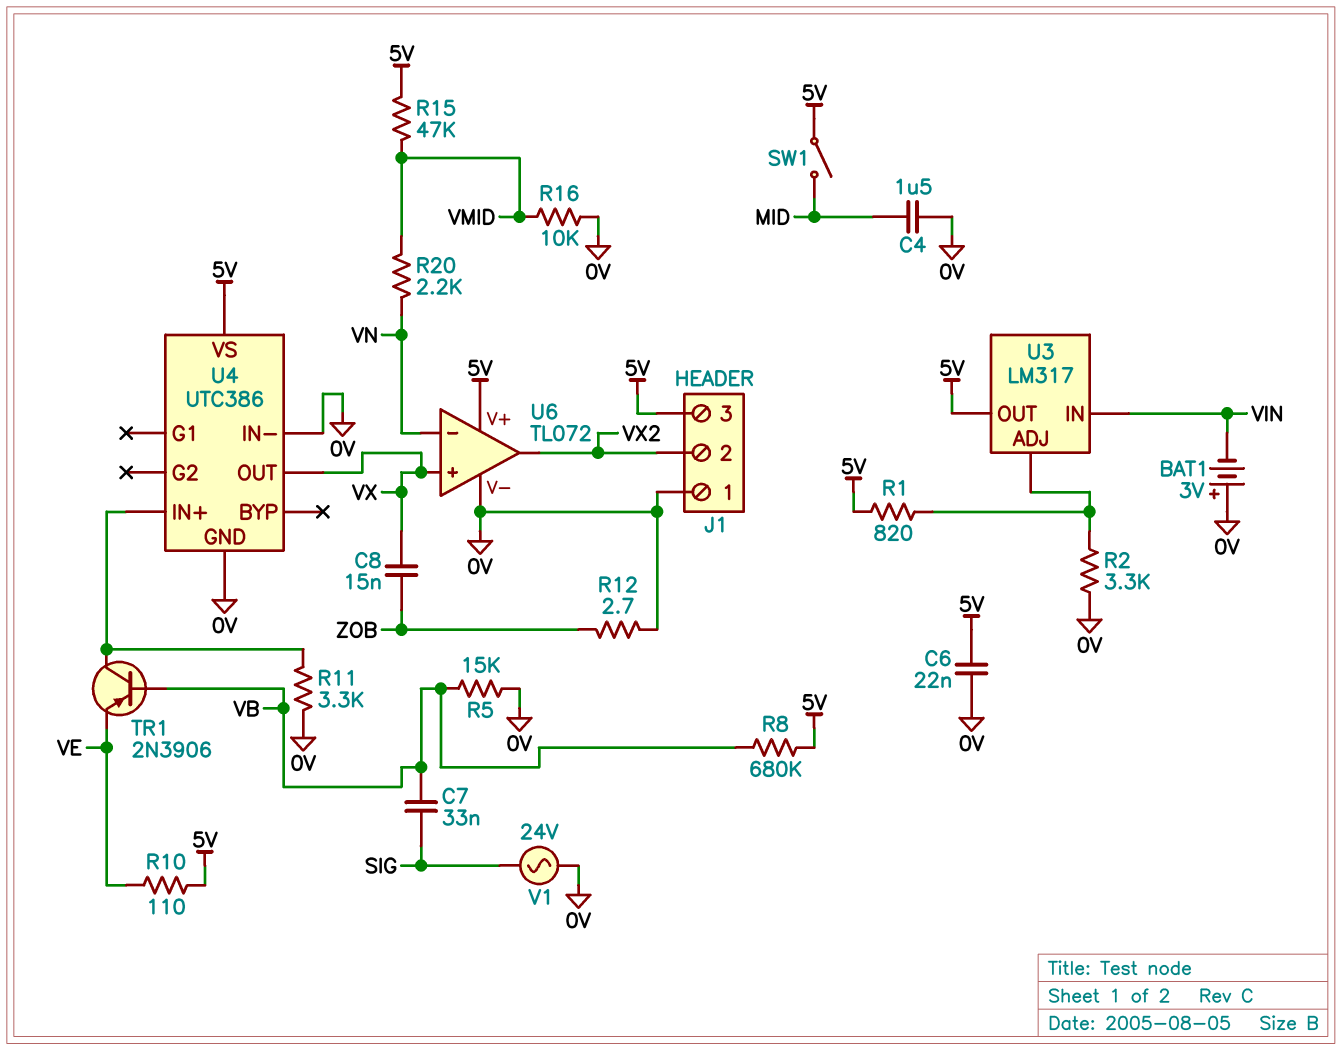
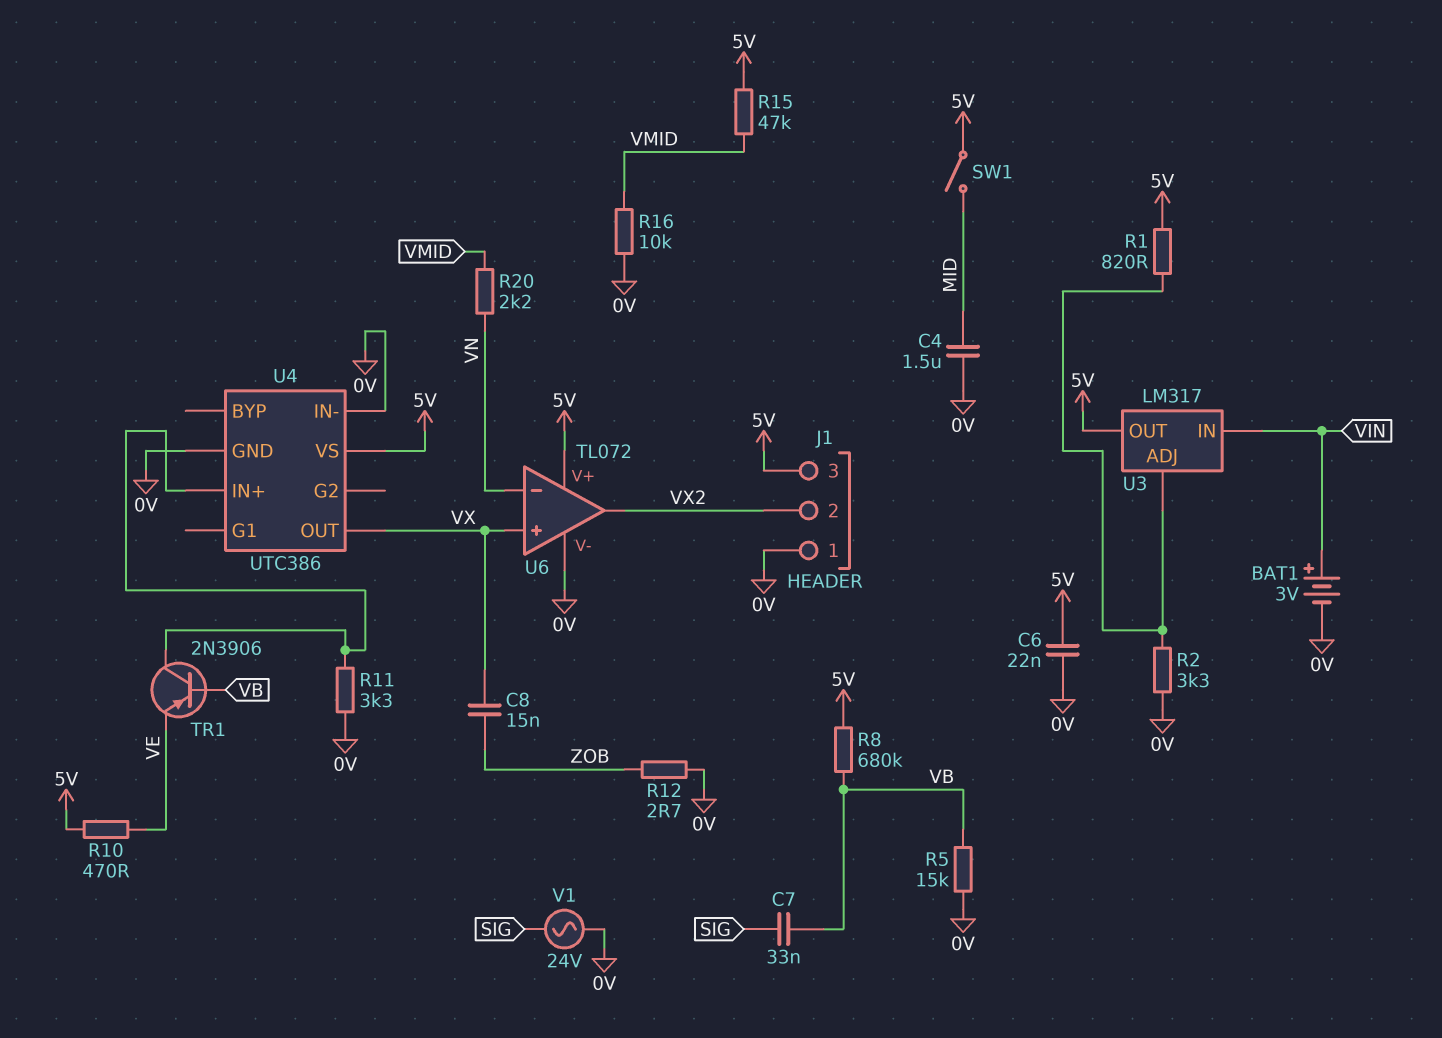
BAT1: 3V (plus 0V, minus VIN) -> 3V (plus VIN, minus 0V)
R10: 110 (5V, VE) -> 470 (5V, VE)

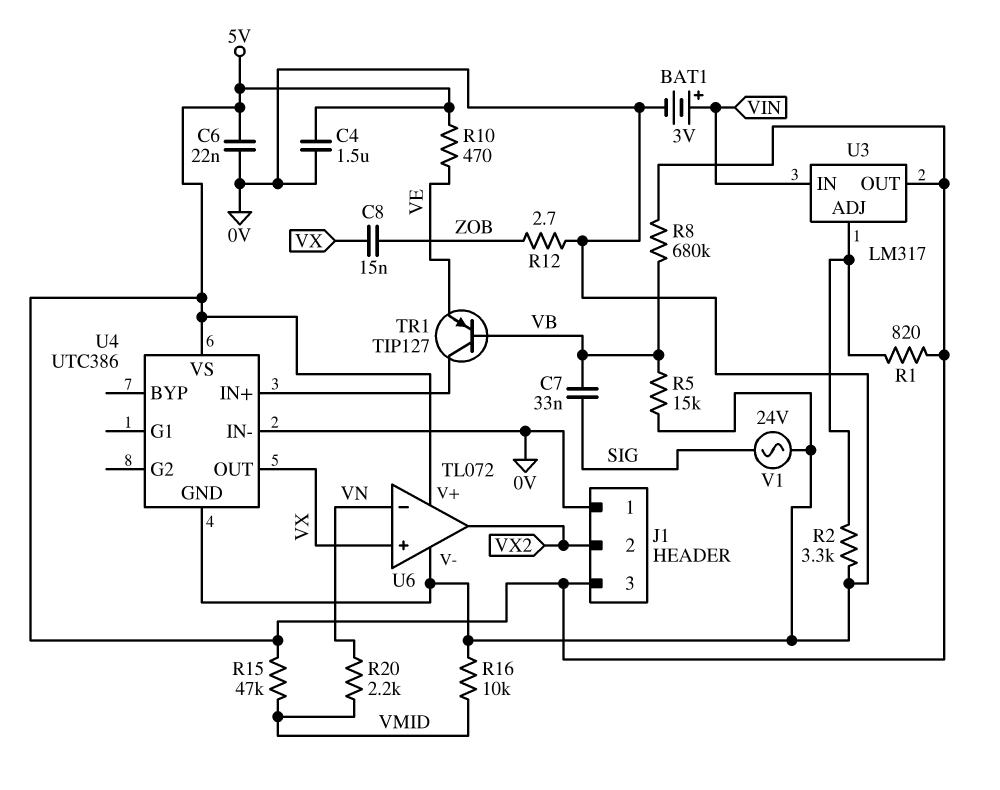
C4: 1.5uF (0V, MID) -> 1.5uF (0V, 5V)
R11: 3.3k (0V, U4/IN+) -> none
SW1: switch (5V, MID) -> none
TR1: PNP 2N3906 (B VB, C U4/IN+, E VE) -> PNP TIP127 (B VB, C U4/IN+, E VE)

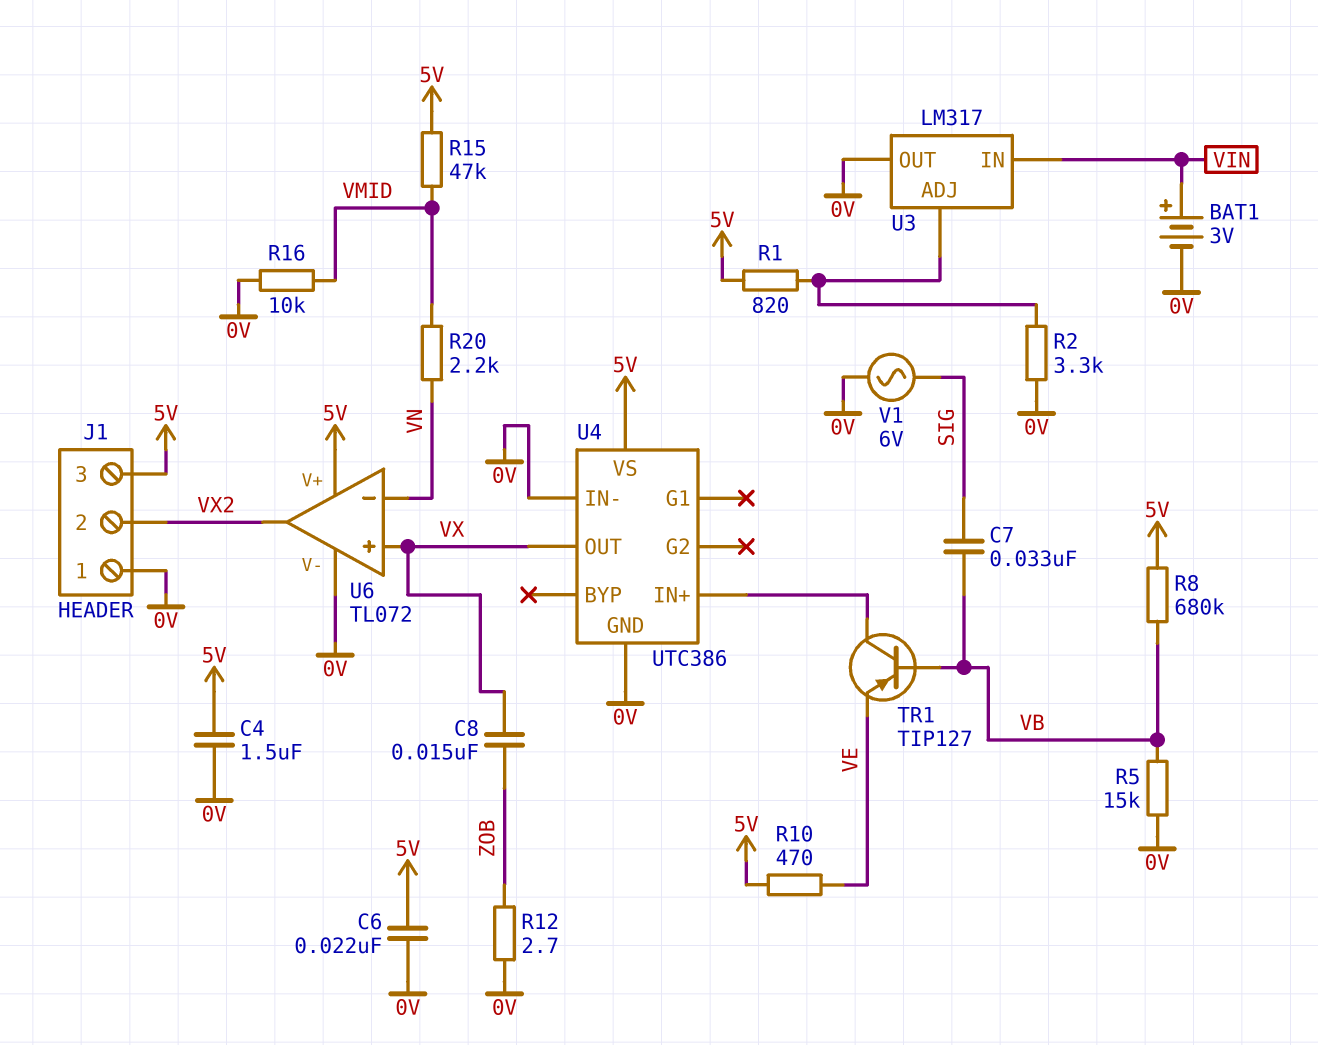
U3 pin OUT: 5V -> 0V
V1: AC 24V (0V, SIG) -> AC 6V (0V, SIG)

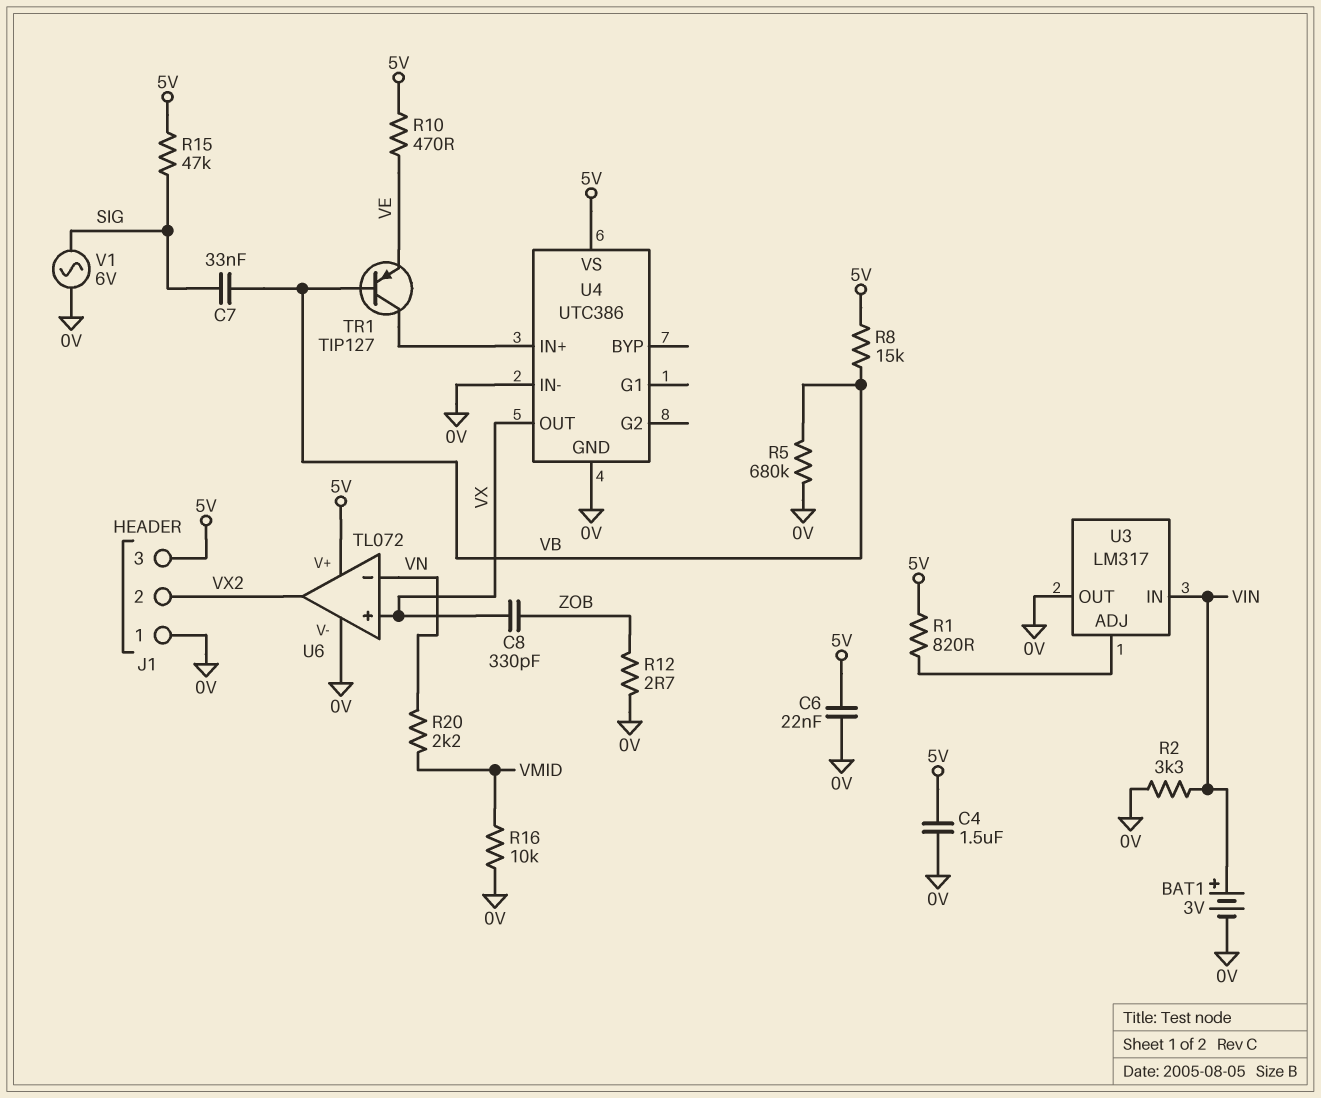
C8: 15nF (VX, ZOB) -> 330pF (VX, ZOB)
R2: 3.3k (0V, U3/ADJ) -> 3.3k (0V, VIN)
R5: 15k (0V, VB) -> 680k (0V, VB)
R8: 680k (5V, VB) -> 15k (5V, VB)
R15: 47k (5V, VMID) -> 47k (5V, SIG)

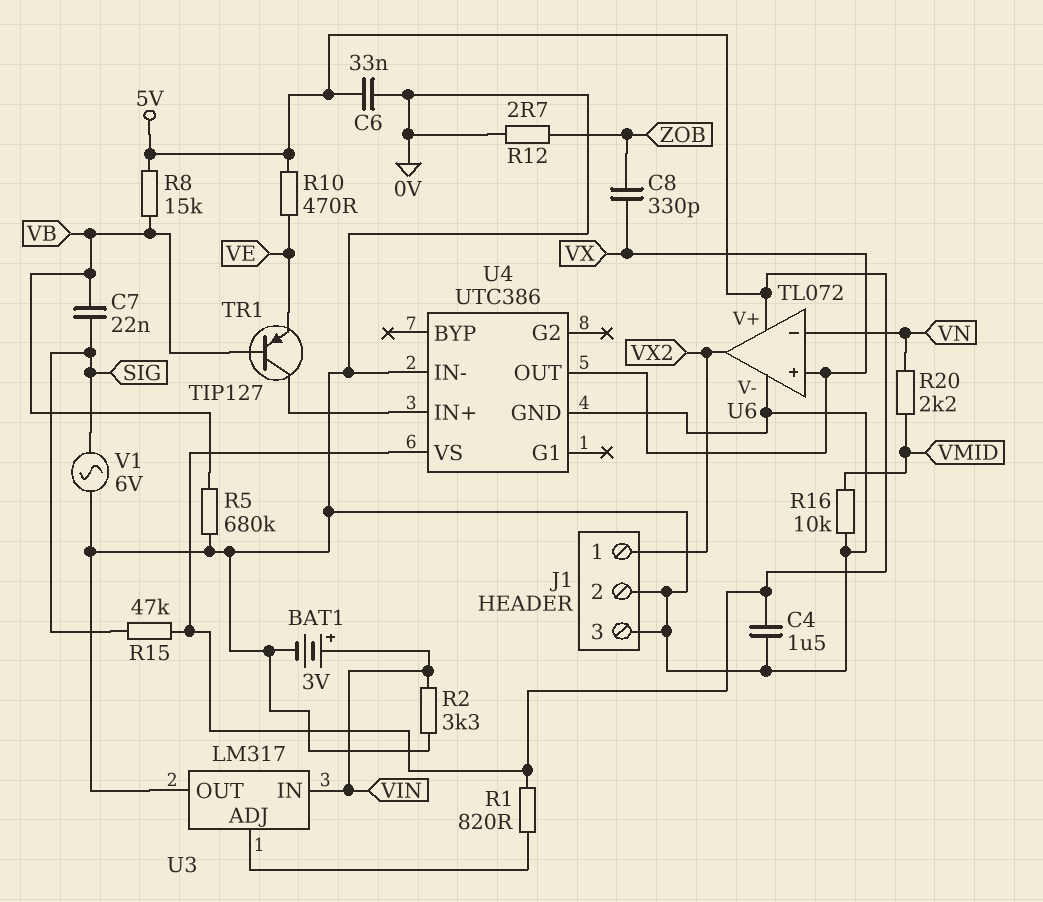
C6: 22nF (0V, 5V) -> 33nF (0V, 5V)
C7: 33nF (SIG, VB) -> 22nF (SIG, VB)
J1 pin 1: 0V -> VX2
J1 pin 2: VX2 -> 0V
J1 pin 3: 5V -> 0V

